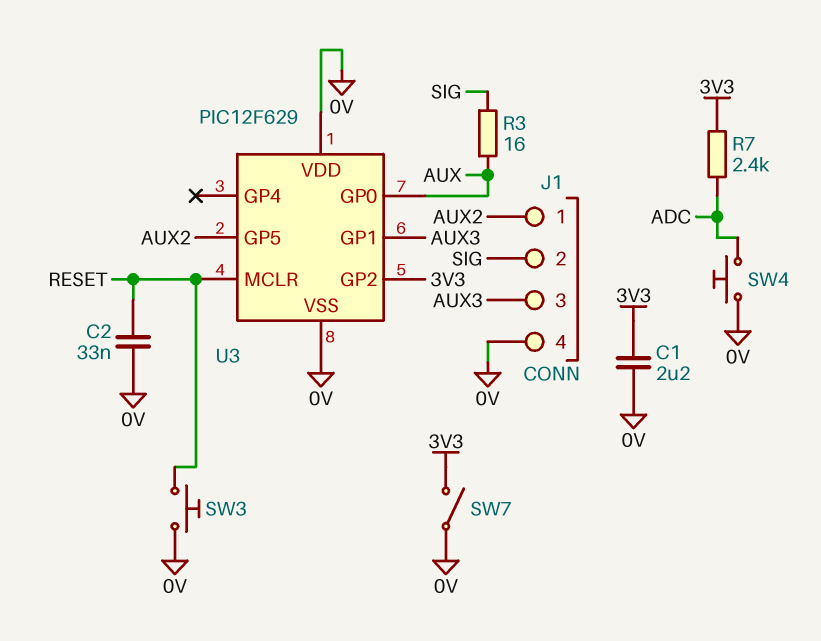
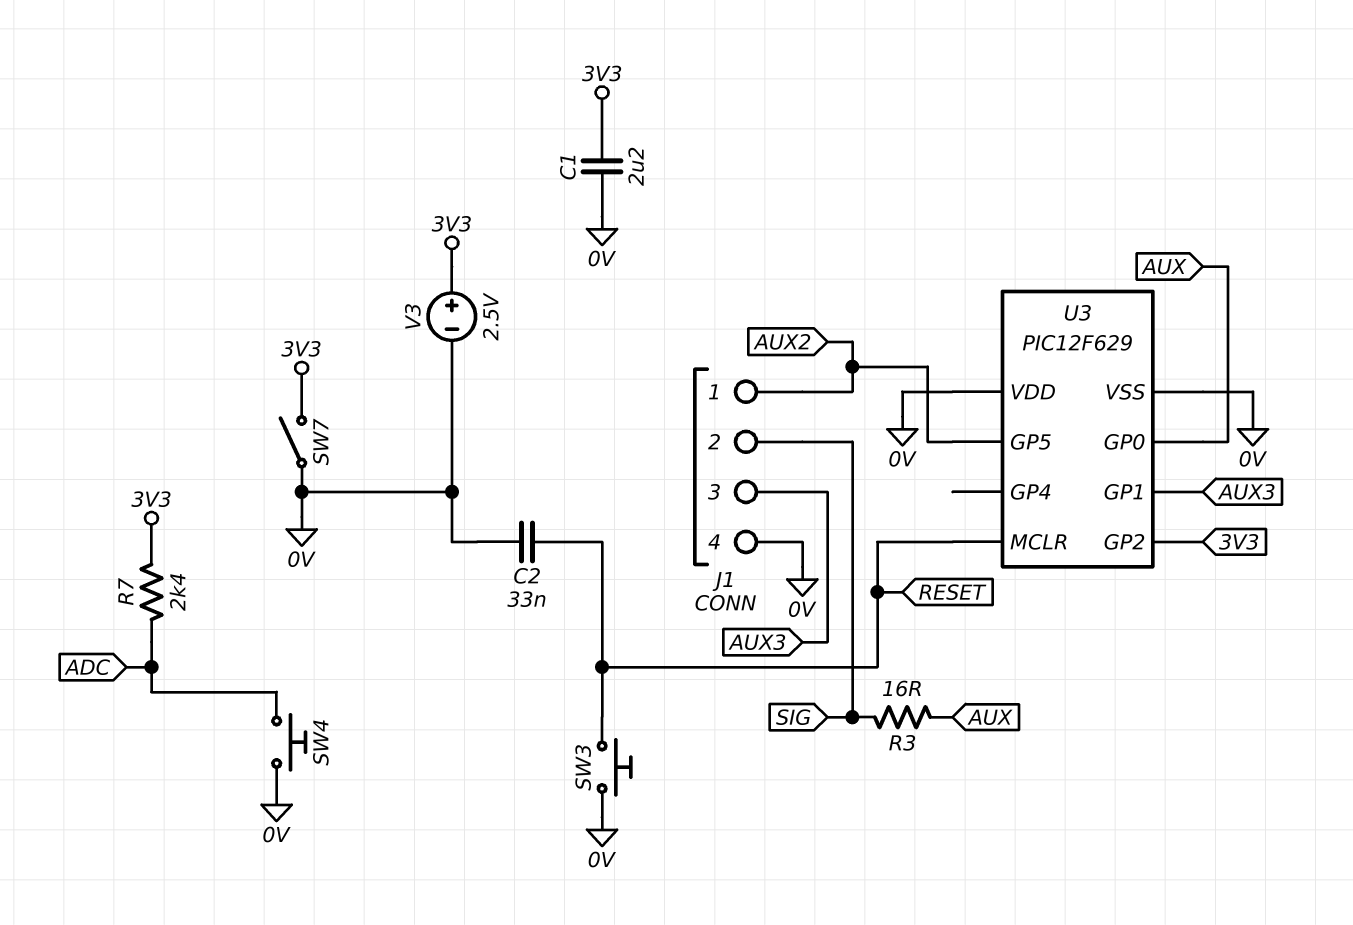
V3: none -> 2.5V (plus 3V3, minus 0V)

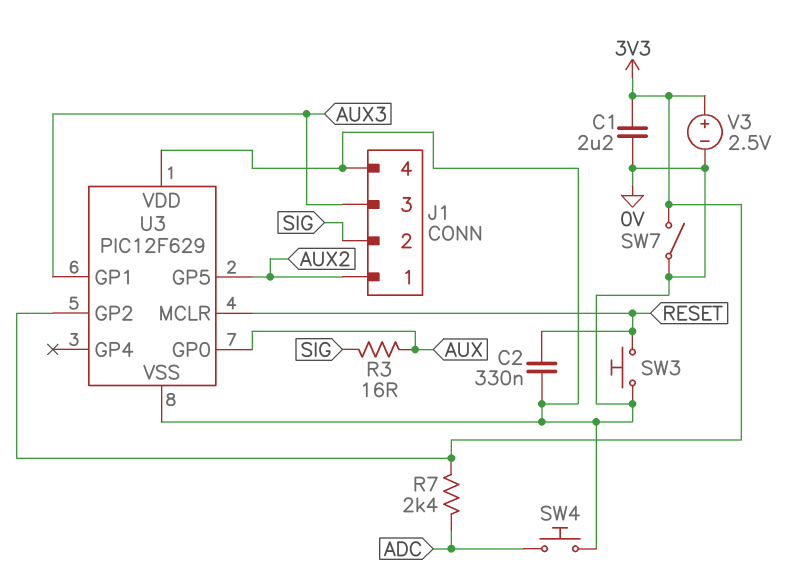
C2: 33nF (0V, RESET) -> 330nF (0V, RESET)

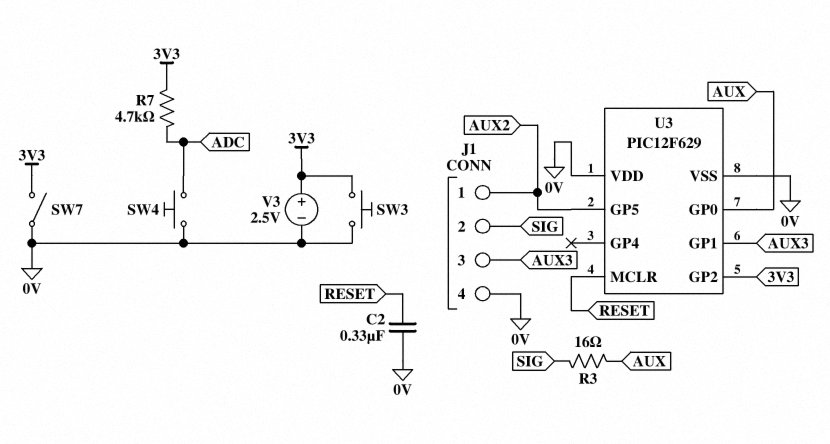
C1: 2.2uF (0V, 3V3) -> none
R7: 2.4k (3V3, ADC) -> 4.7k (3V3, ADC)
SW3: button (0V, RESET) -> button (0V, 3V3)

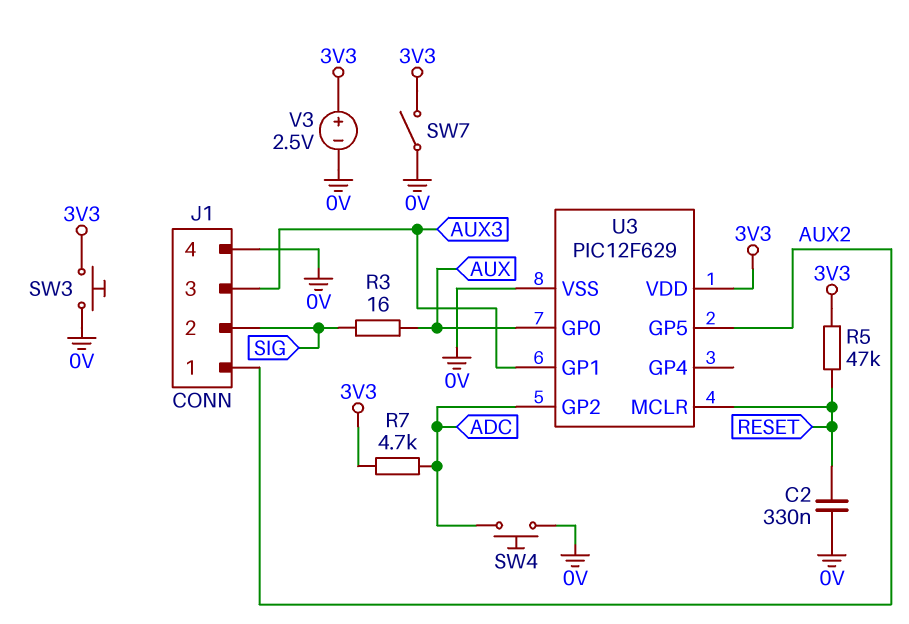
R5: none -> 47k (3V3, RESET)
U3 pin GP2: 3V3 -> ADC
U3 pin VDD: 0V -> 3V3

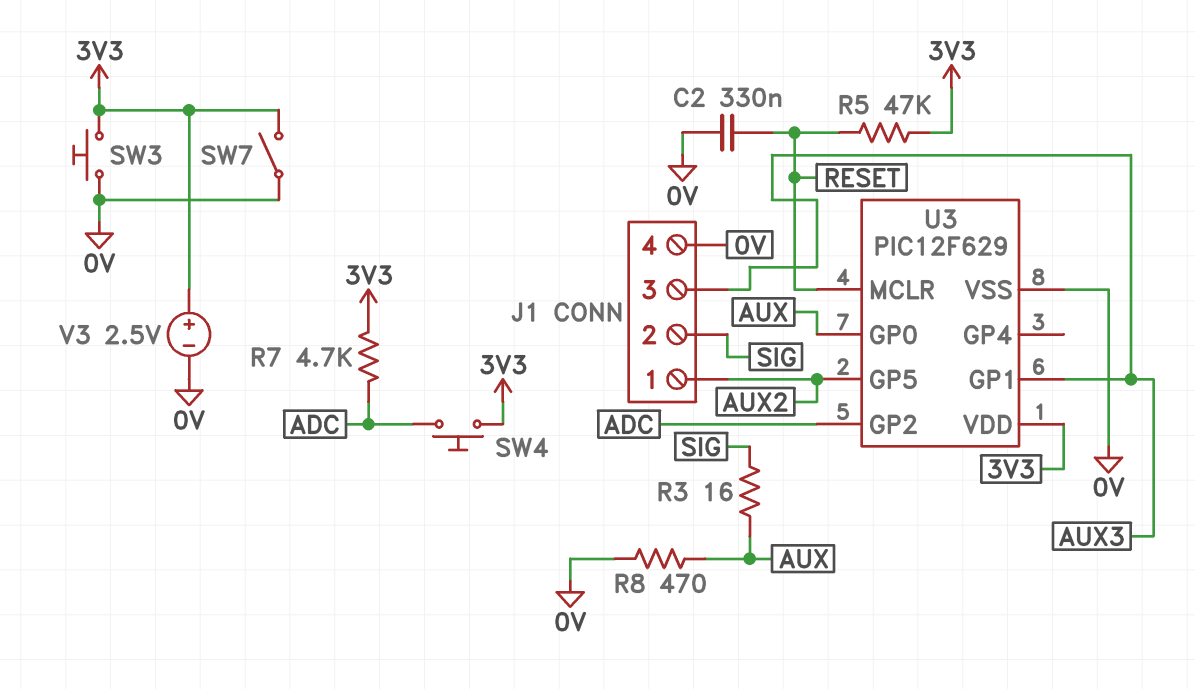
R8: none -> 470 (0V, AUX)
SW4: button (0V, ADC) -> button (3V3, ADC)

